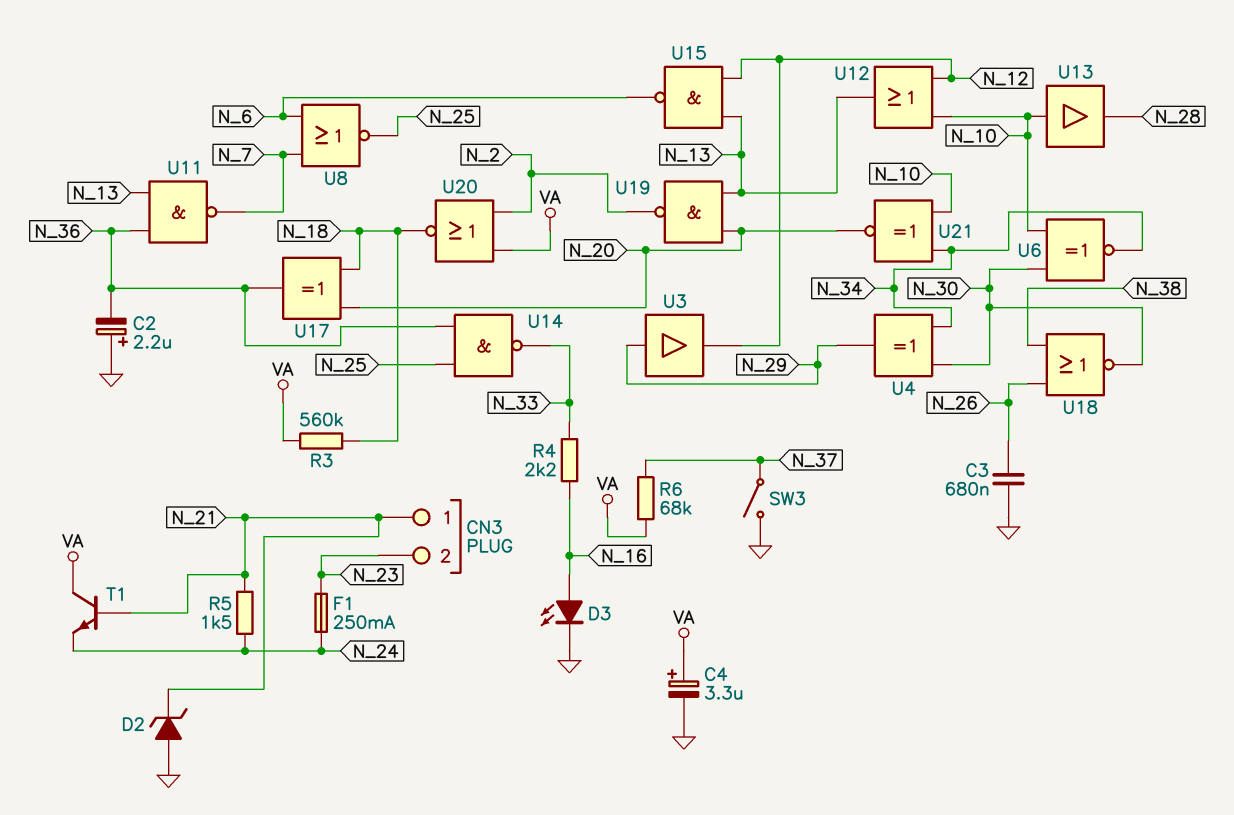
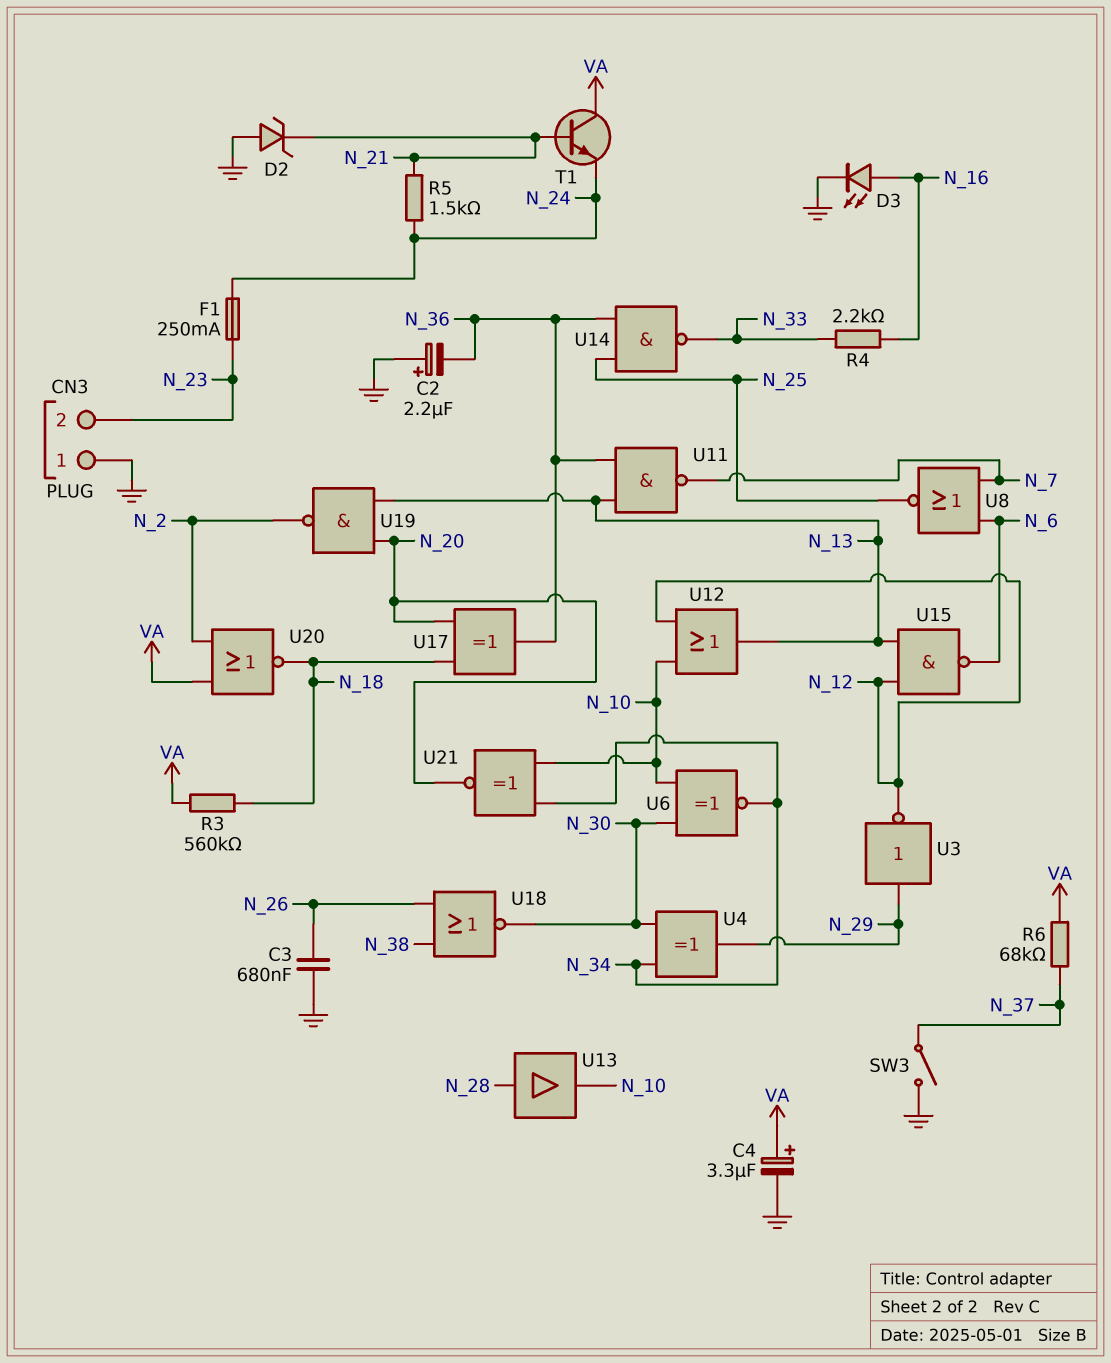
CN3 pin 1: N_21 -> GND
U3: buffer (in N_29, out N_12) -> NOT (in N_29, out N_12)
U13: buffer (in N_10, out N_28) -> buffer (in N_28, out N_10)

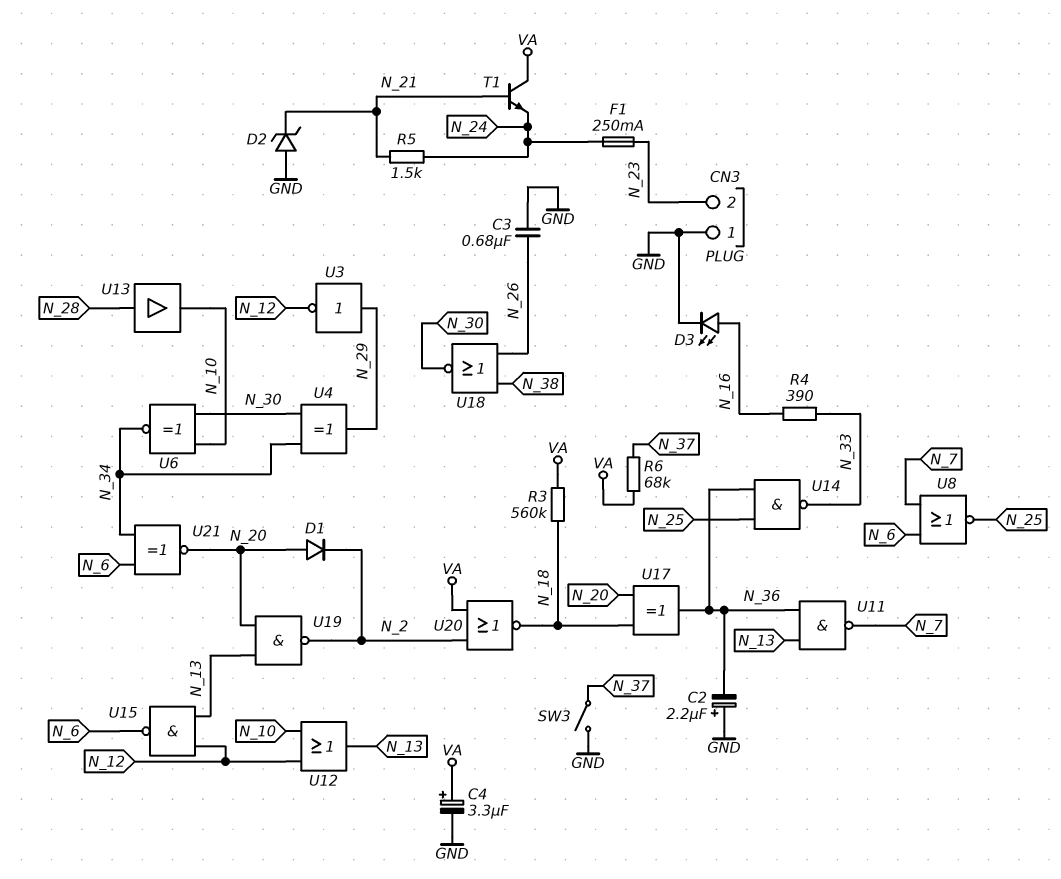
D1: none -> diode (A N_20, K N_2)
R4: 2.2k (N_16, N_33) -> 390 (N_16, N_33)
U21: XNOR (in N_10, in N_34, out N_20) -> XNOR (in N_6, in N_34, out N_20)

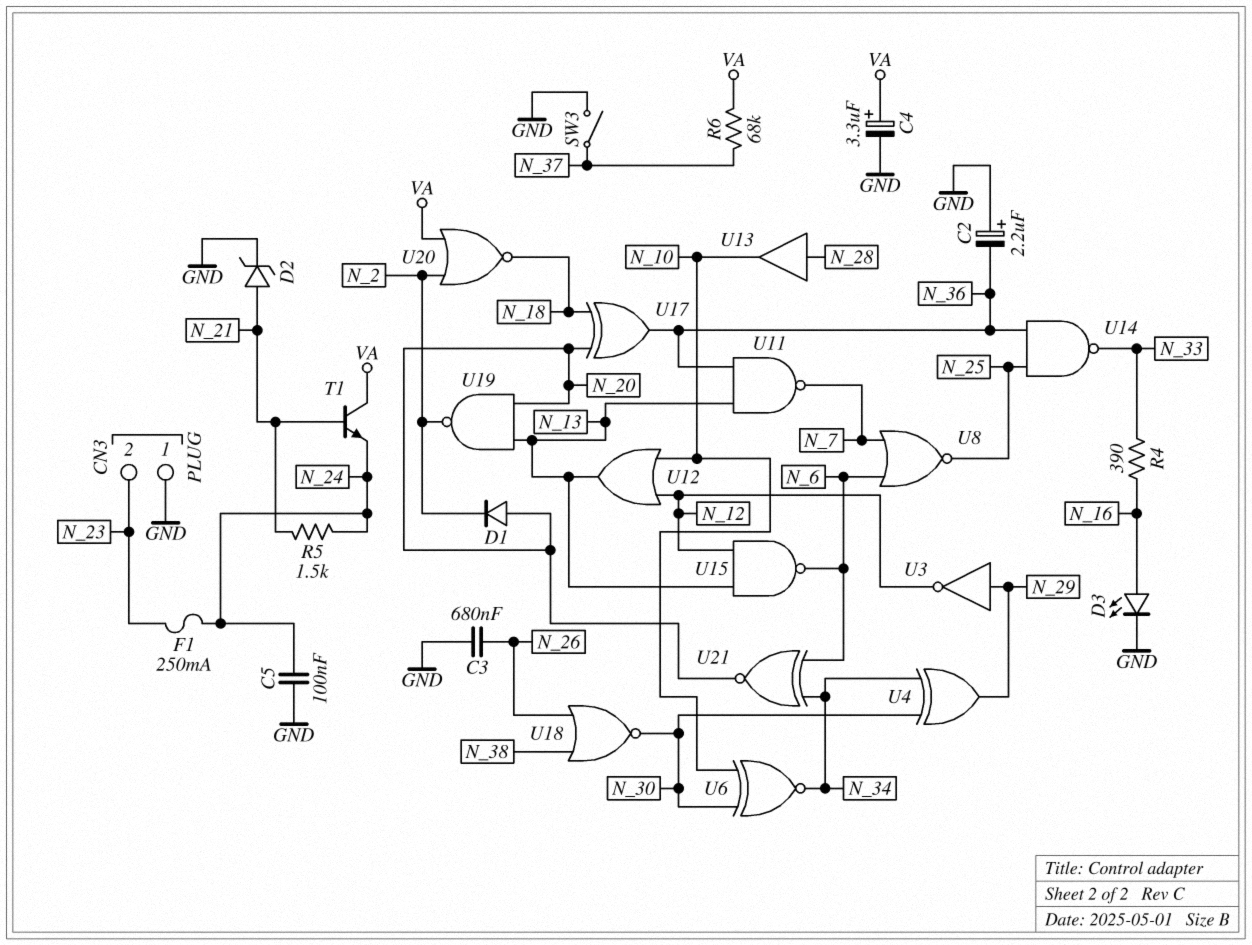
C5: none -> 100nF (GND, N_24)
D2: zener (A GND, K N_21) -> zener (A N_21, K GND)
R3: 560k (N_18, VA) -> none

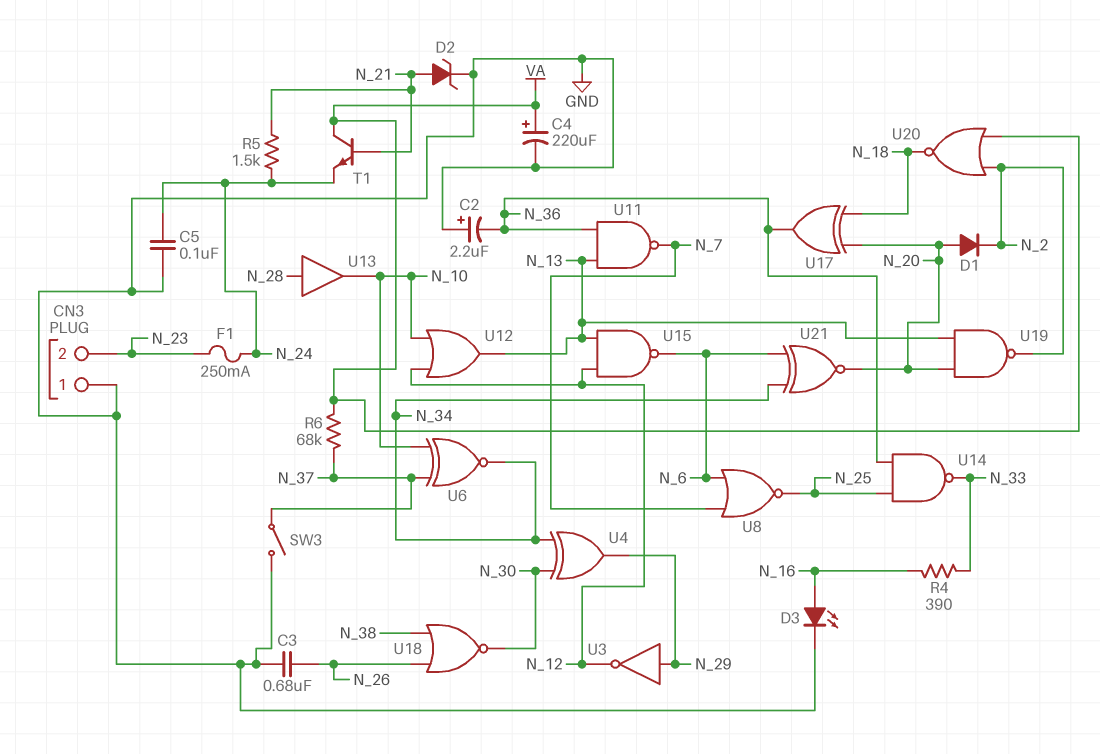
C4: 3.3uF (plus VA, minus GND) -> 220uF (plus VA, minus GND)
U6: XNOR (in N_10, in N_30, out N_34) -> XNOR (in N_10, in N_37, out N_34)

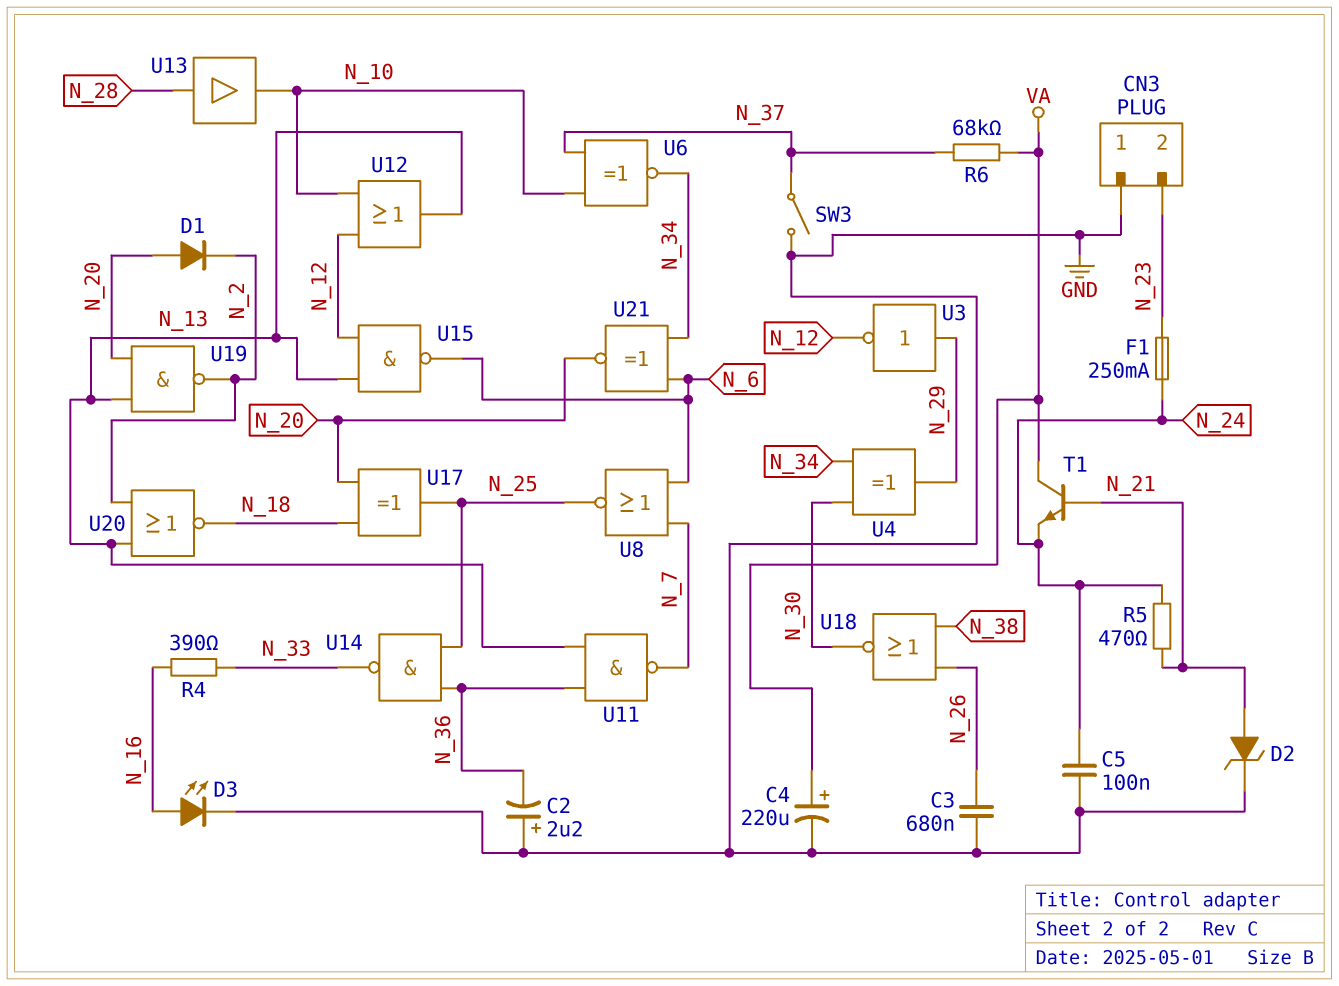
R5: 1.5k (N_21, N_24) -> 470 (N_21, N_24)
U17: XOR (in N_18, in N_20, out N_36) -> XOR (in N_18, in N_20, out N_25)
U20: NOR (in N_2, in VA, out N_18) -> NOR (in N_2, in N_13, out N_18)

